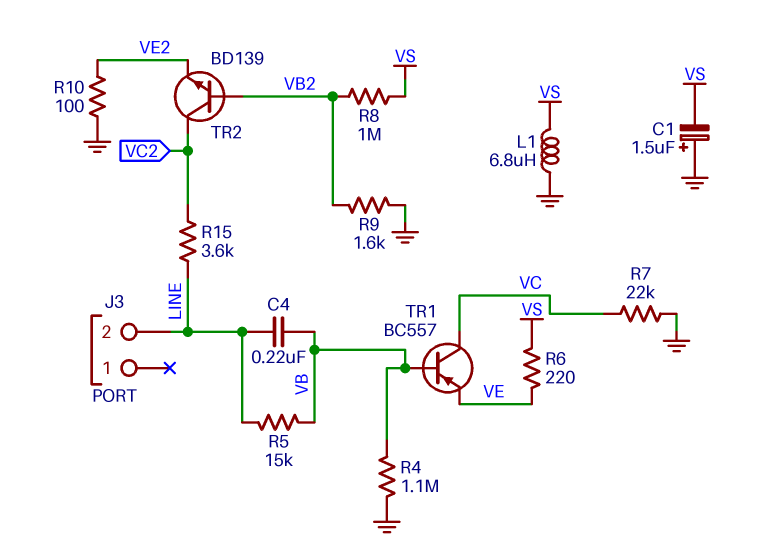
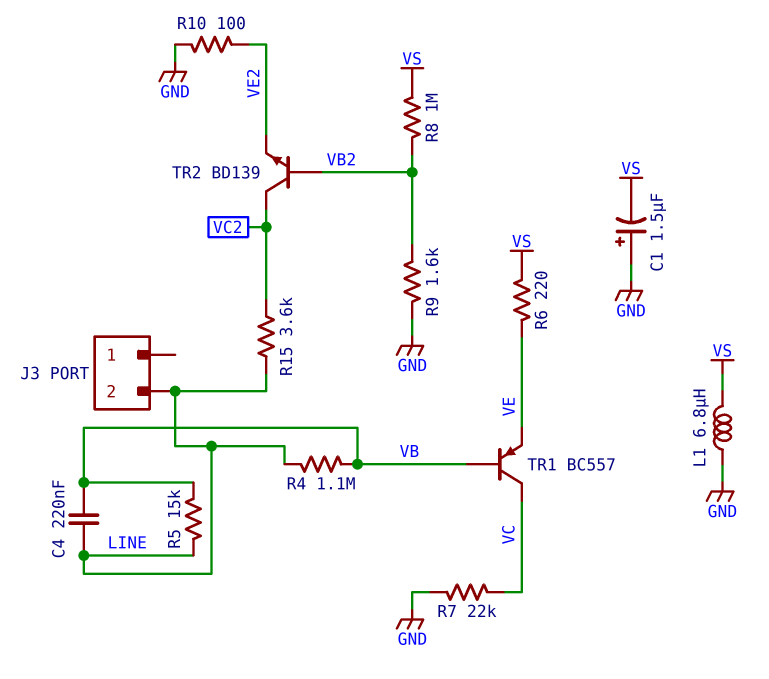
R4: 1.1M (GND, VB) -> 1.1M (LINE, VB)

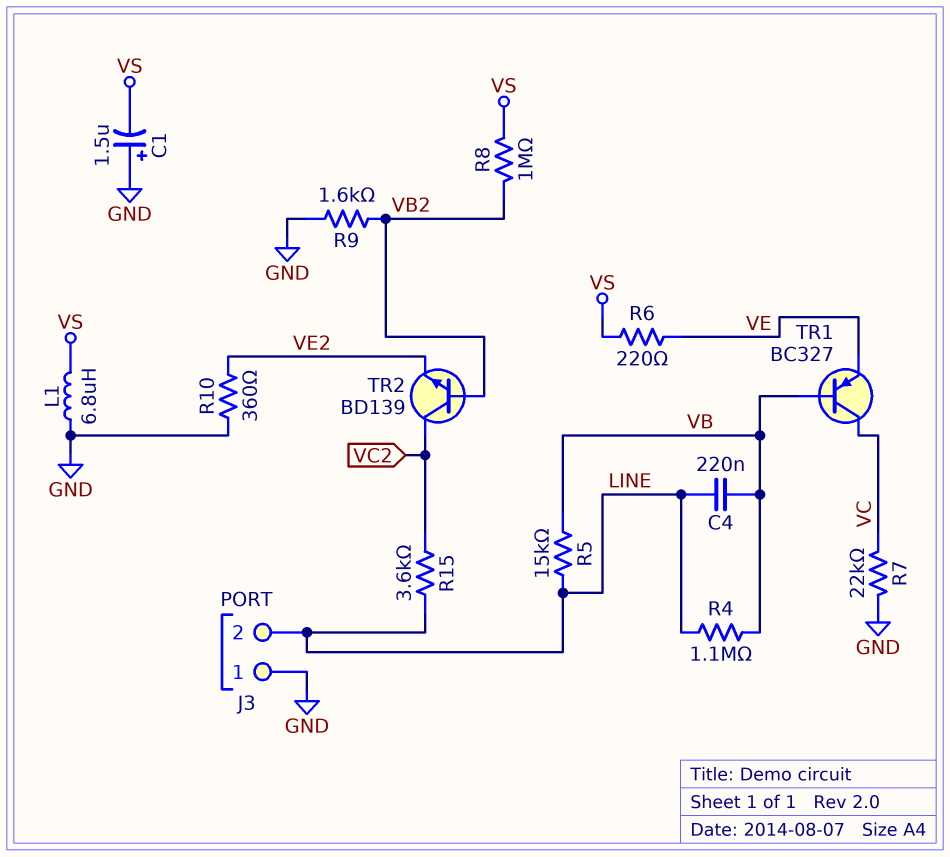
J3 pin 1: none -> GND
R10: 100 (GND, VE2) -> 360 (GND, VE2)
TR1: PNP BC557 (B VB, C VC, E VE) -> PNP BC327 (B VB, C VC, E VE)

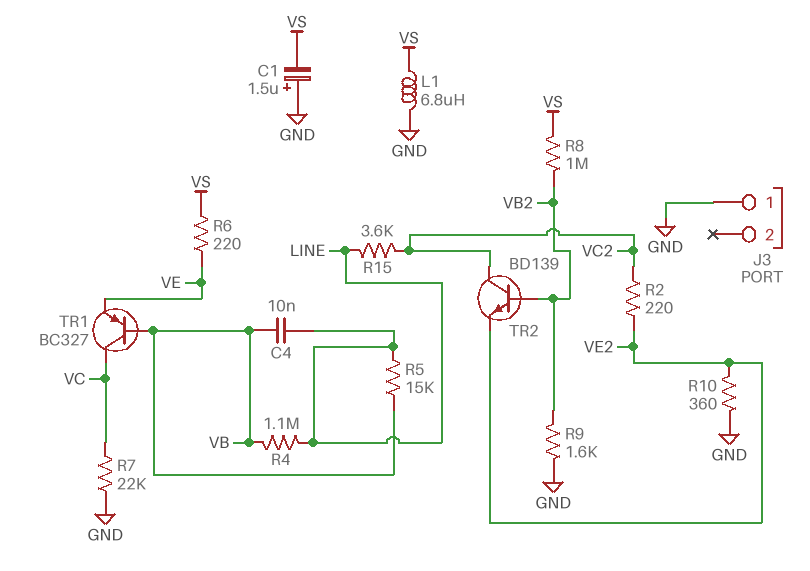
C4: 220nF (LINE, VB) -> 10nF (LINE, VB)
J3 pin 2: LINE -> none
R2: none -> 220 (VC2, VE2)

